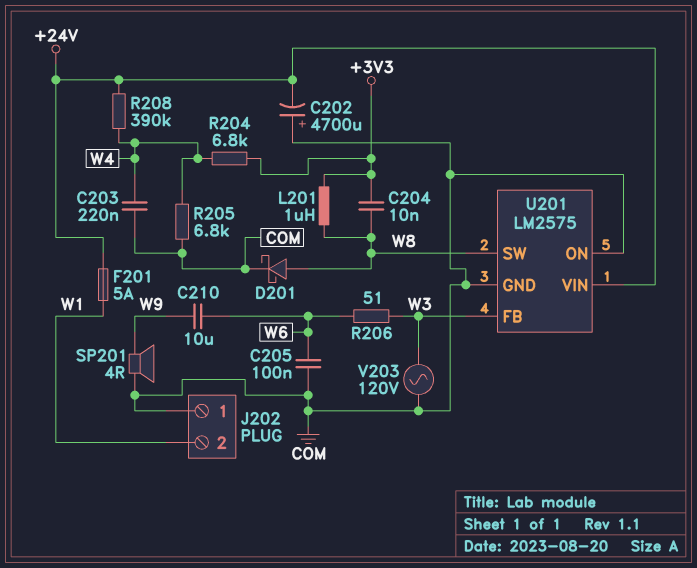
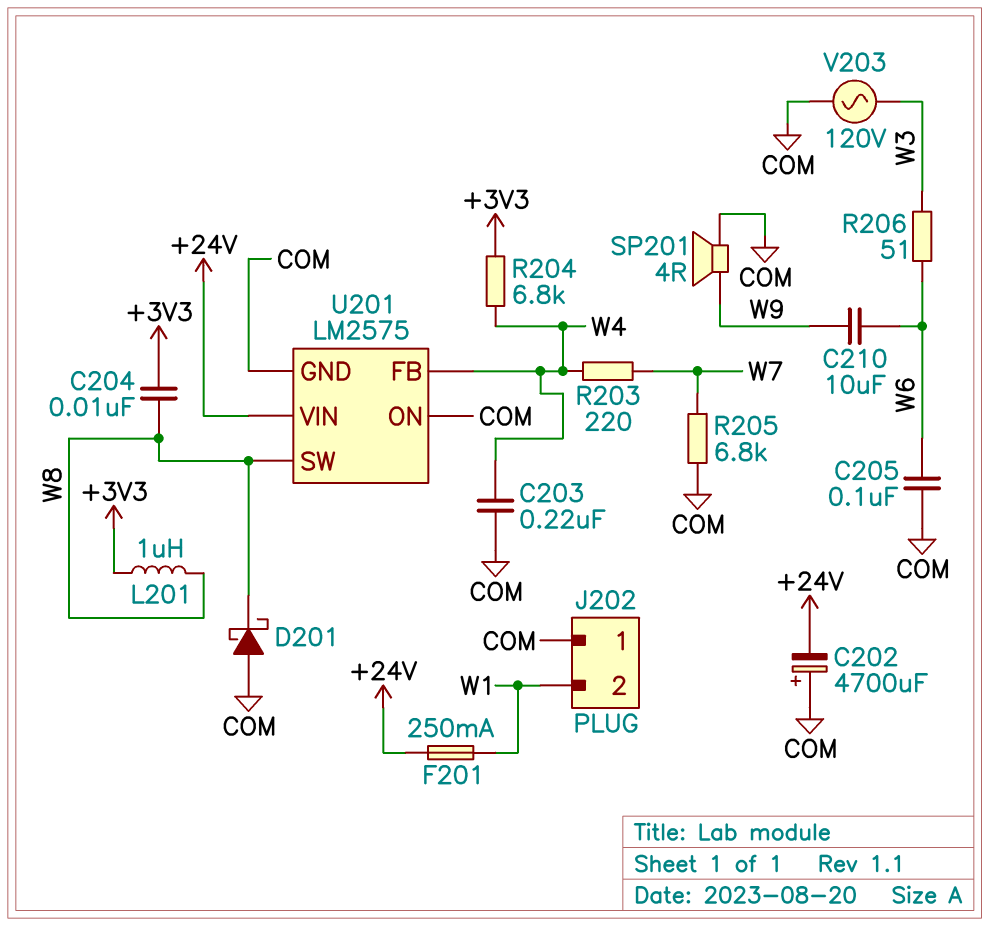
D201: schottky (A W8, K COM) -> schottky (A COM, K W8)
F201: 5A (+24V, W1) -> 250mA (+24V, W1)
R203: none -> 220 (W4, W7)
R205: 6.8k (COM, W4) -> 6.8k (COM, W7)
R208: 390k (+24V, W4) -> none
U201 pin FB: W3 -> W4

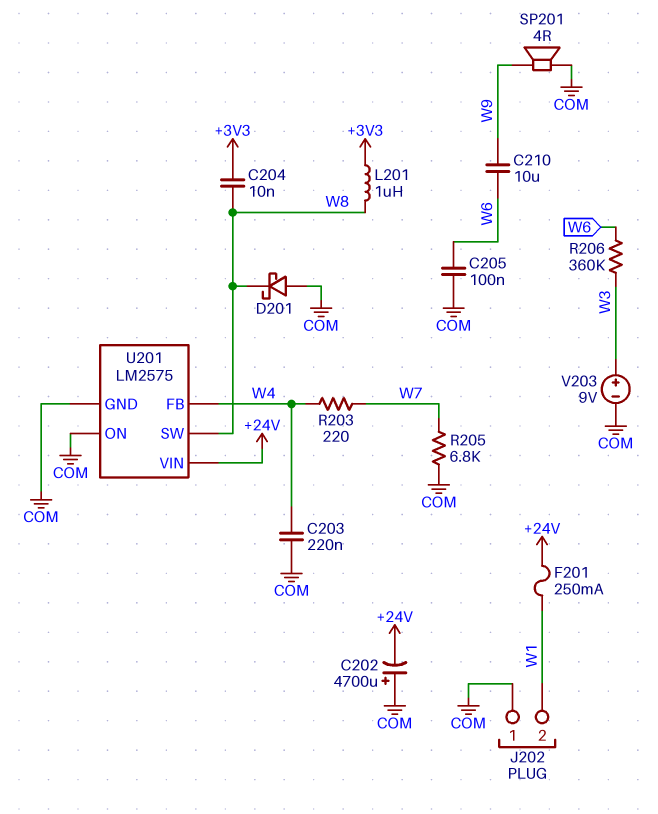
R204: 6.8k (+3V3, W4) -> none
R206: 51 (W3, W6) -> 360k (W3, W6)
V203: AC 120V (COM, W3) -> 9V (plus W3, minus COM)

